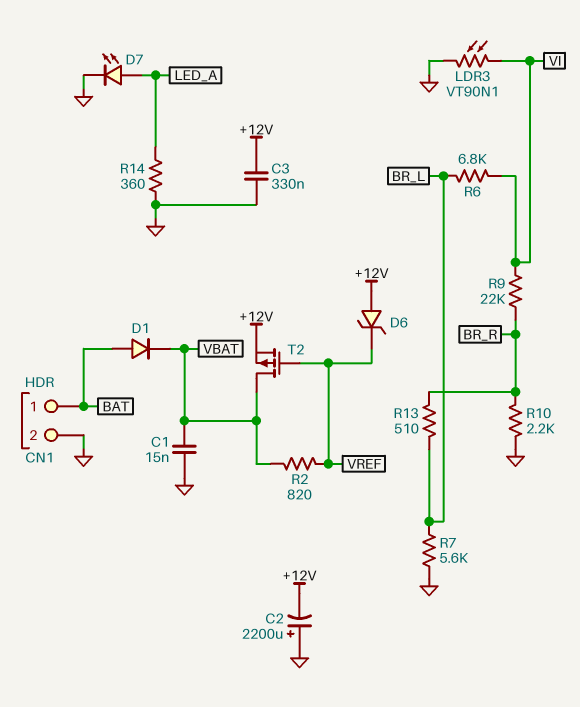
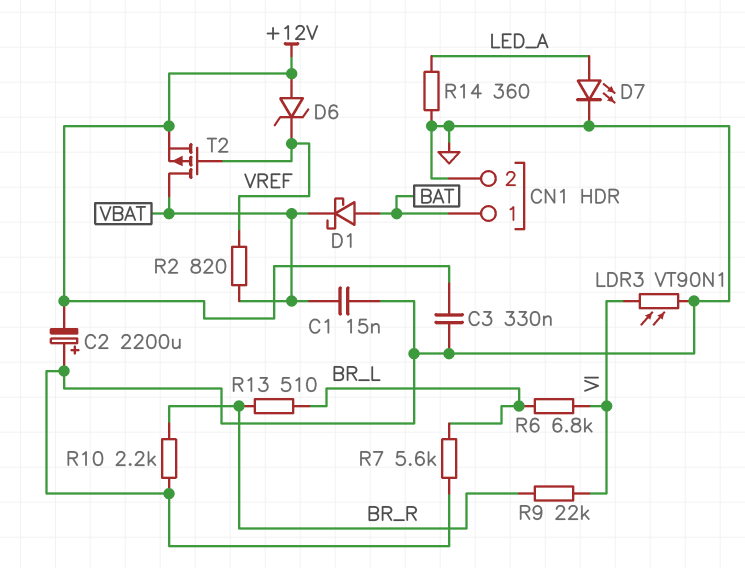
D1: diode (A BAT, K VBAT) -> schottky (A BAT, K VBAT)

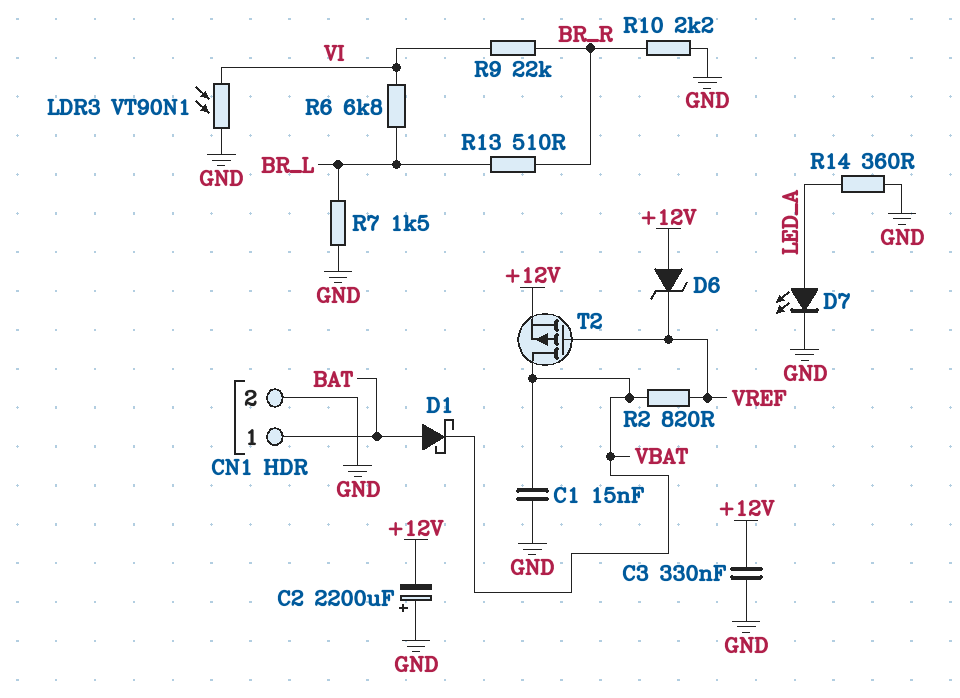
R7: 5.6k (BR_L, GND) -> 1.5k (BR_L, GND)

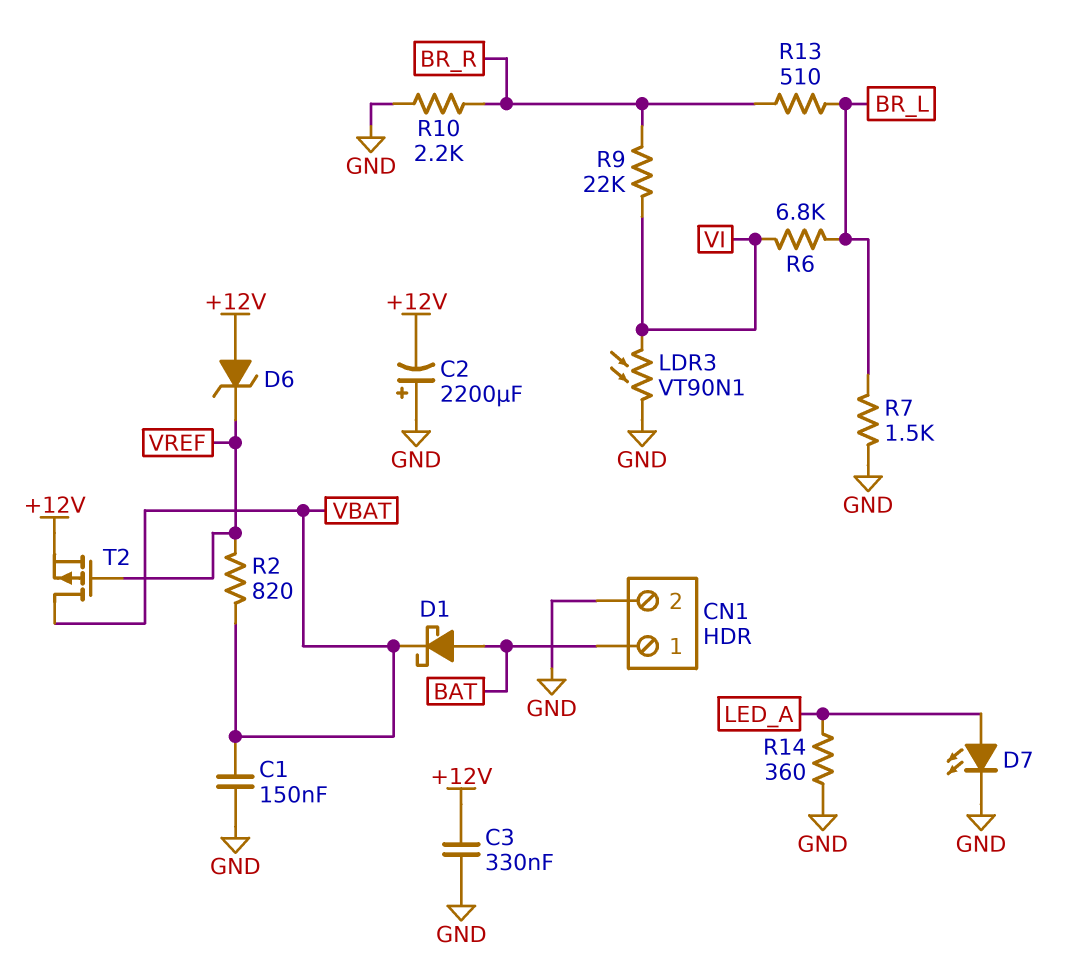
C1: 15nF (GND, VBAT) -> 150nF (GND, VBAT)

